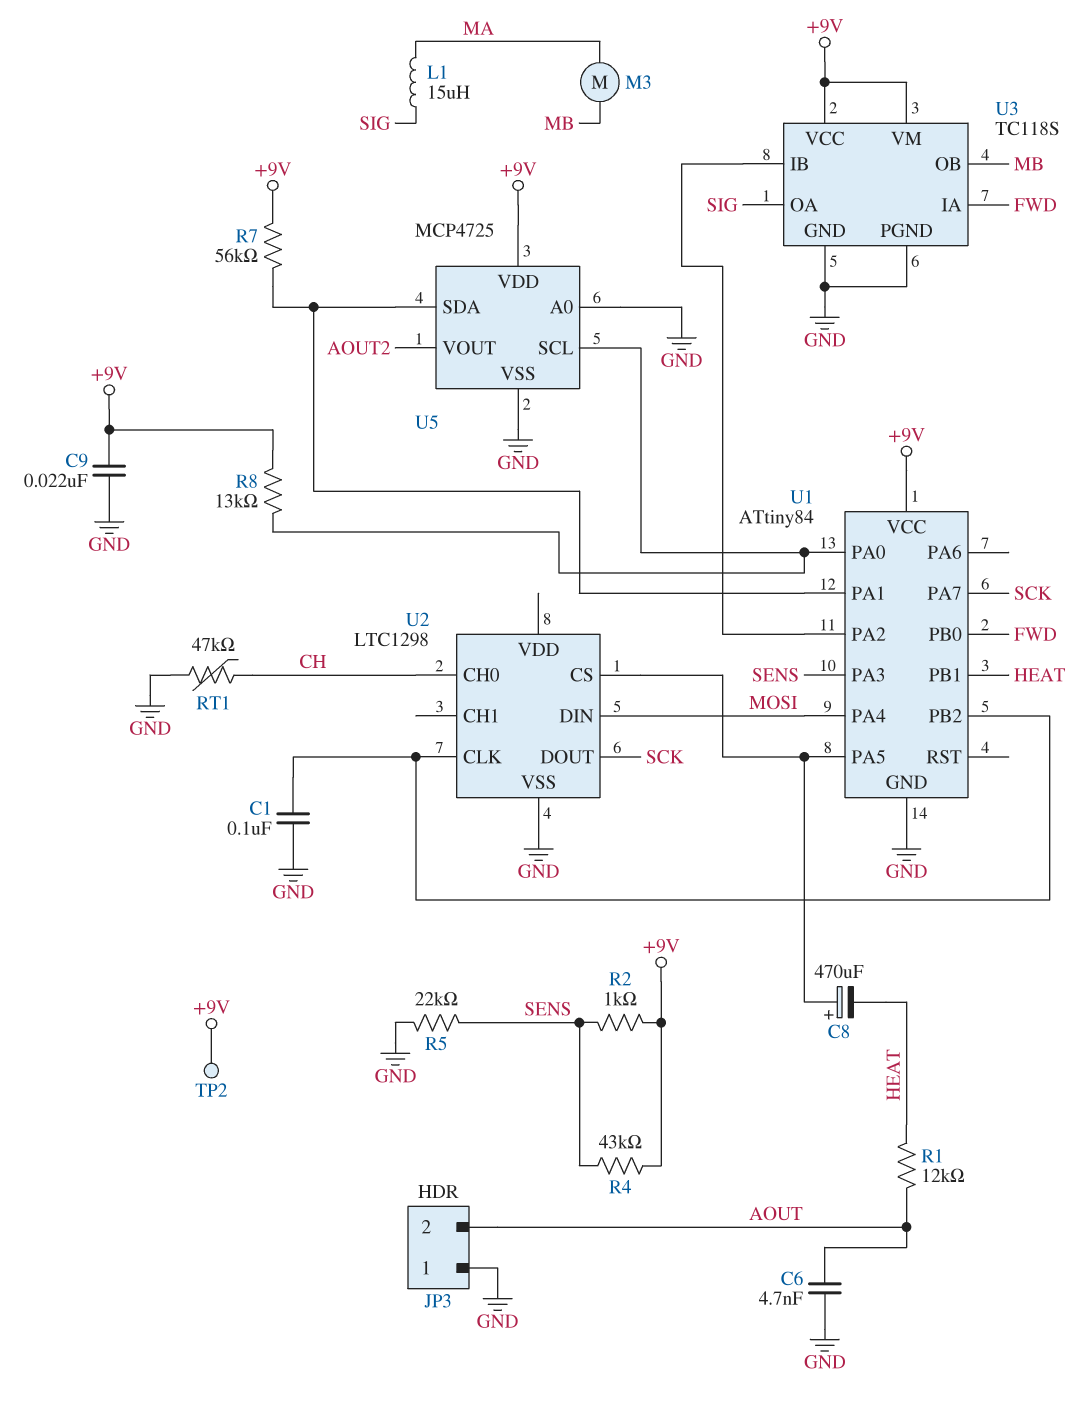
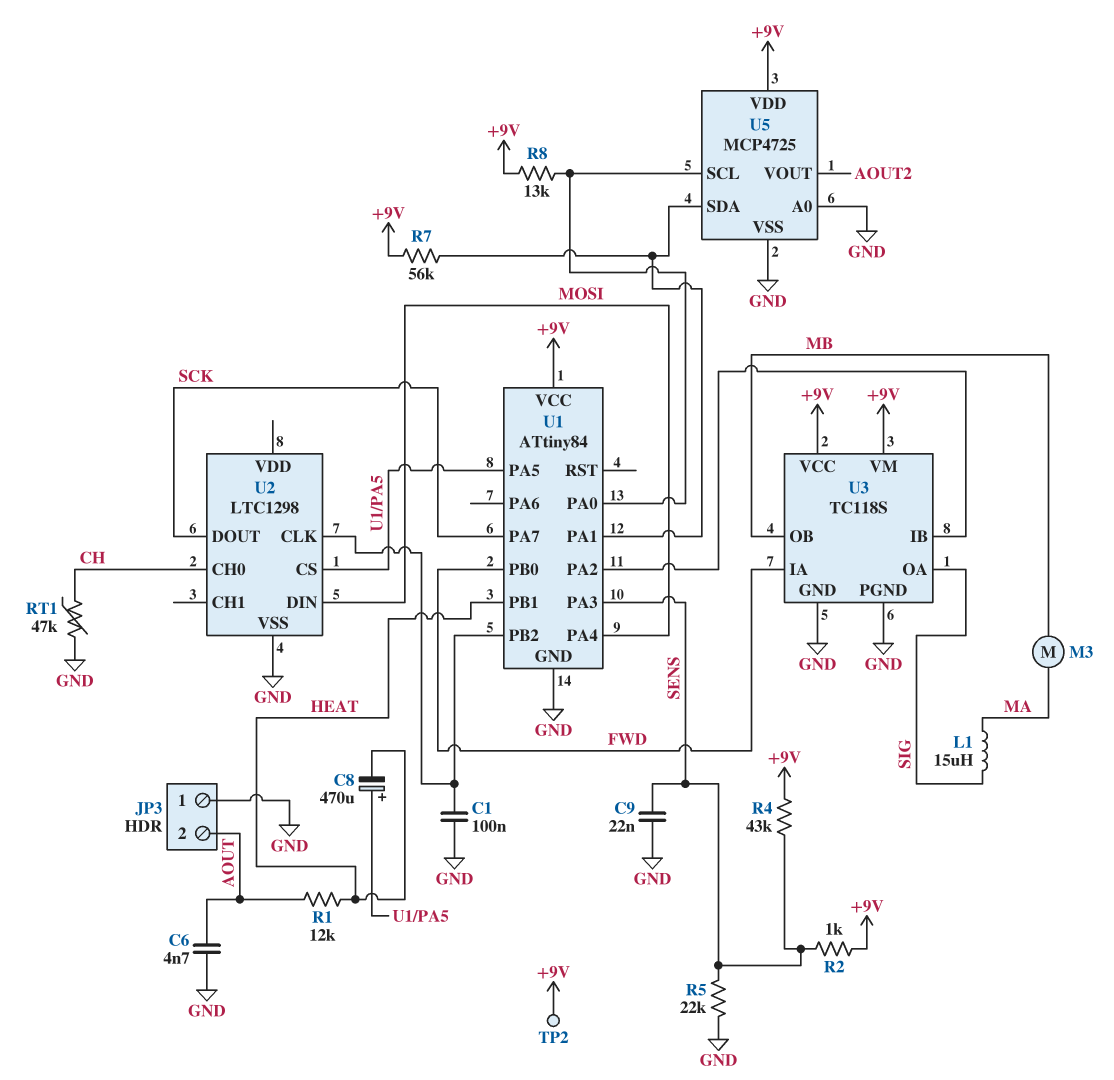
C9: 22nF (+9V, GND) -> 22nF (GND, SENS)

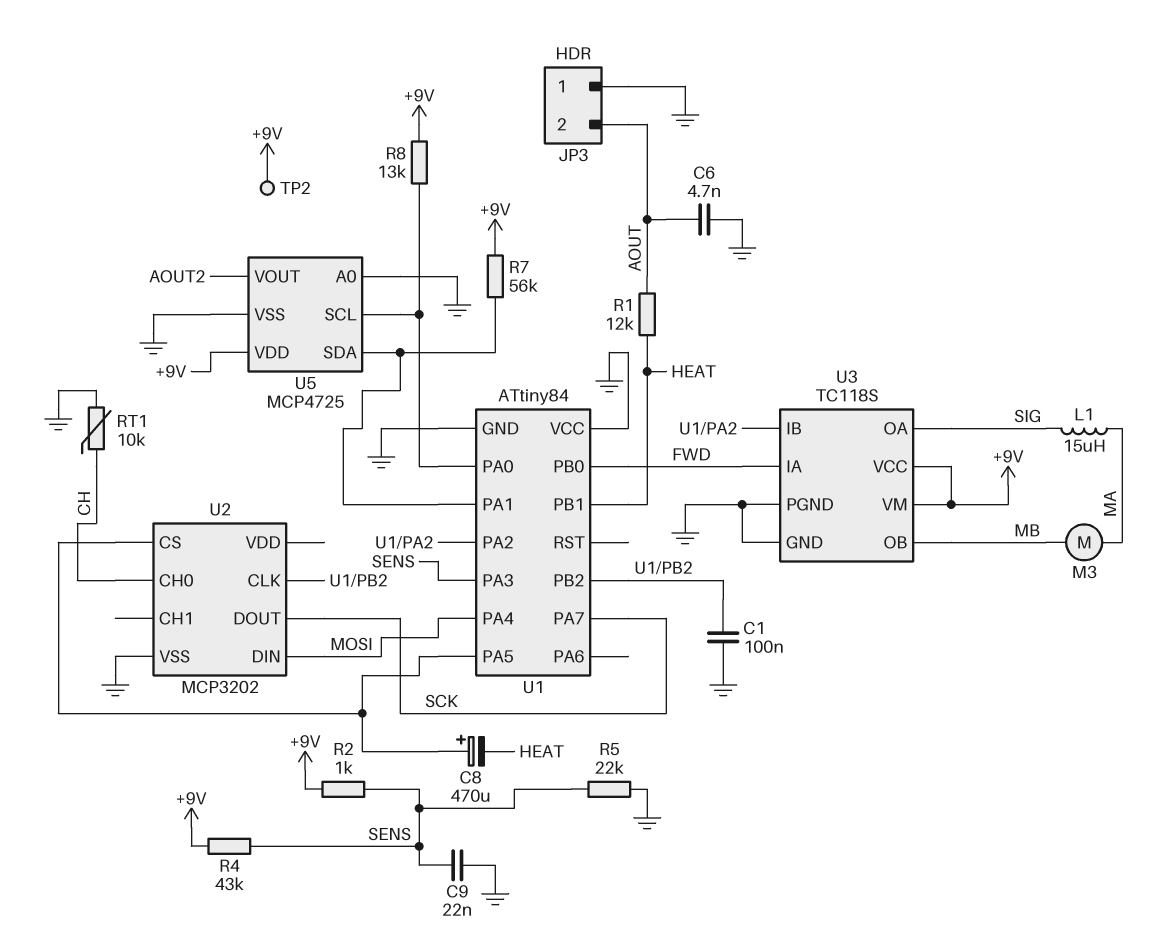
RT1: 47k (CH, GND) -> 10k (CH, GND)
U1 pin VCC: +9V -> GND
U2: LTC1298 -> MCP3202

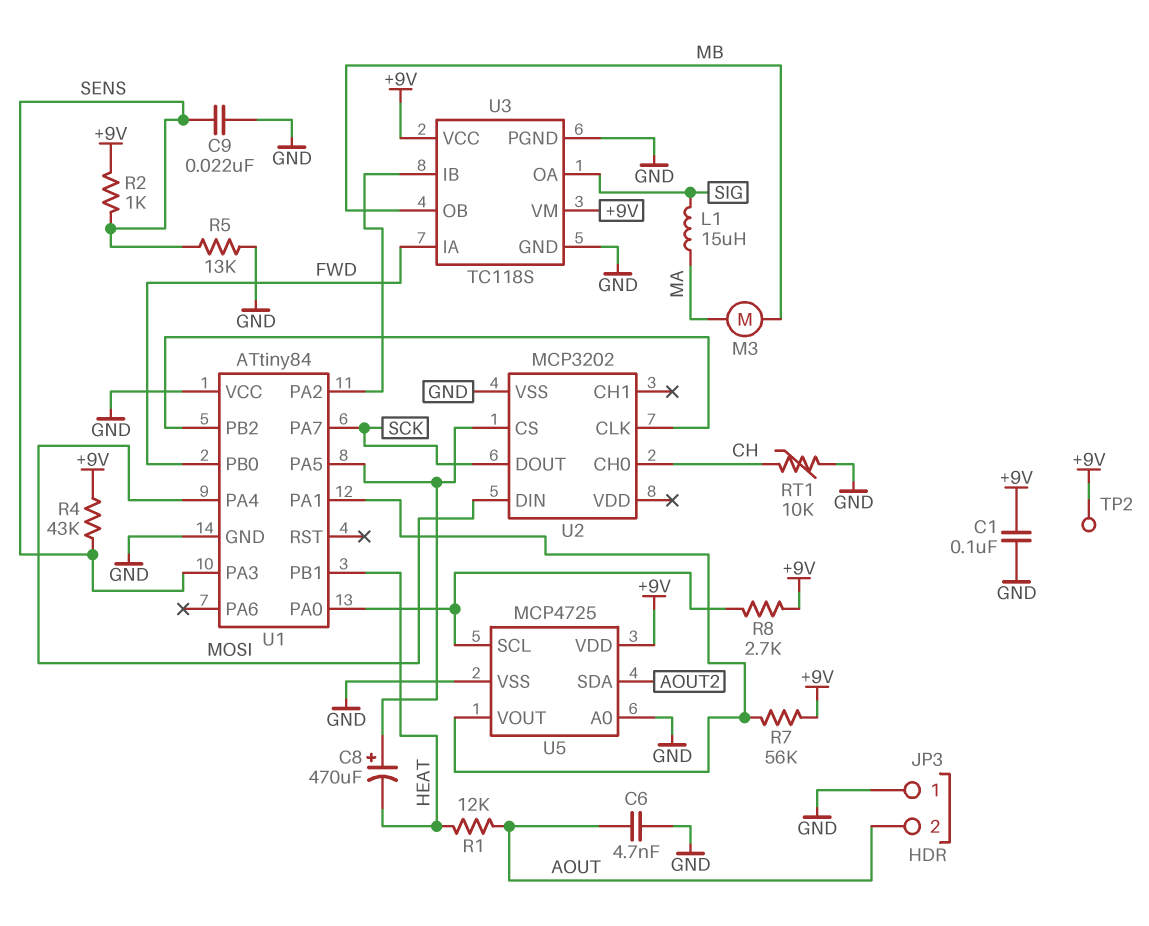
C1: 100nF (GND, U1/PB2) -> 100nF (+9V, GND)
R5: 22k (GND, SENS) -> 13k (GND, SENS)
R8: 13k (+9V, U1/PA0) -> 2.7k (+9V, U1/PA0)
U5 pin SDA: U1/PA1 -> AOUT2
U5 pin VOUT: AOUT2 -> U1/PA1

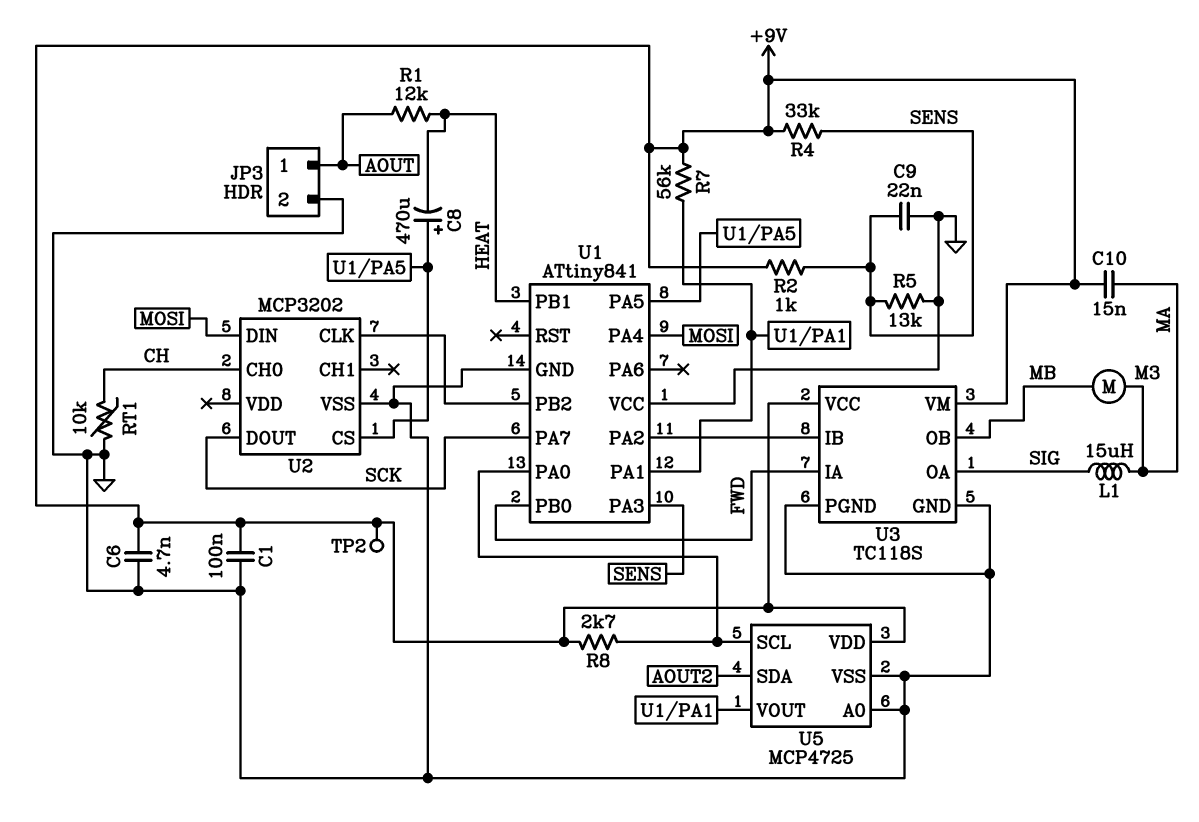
C6: 4.7nF (AOUT, GND) -> 4.7nF (+9V, GND)
C10: none -> 15nF (+9V, MA)
JP3 pin 1: GND -> AOUT
JP3 pin 2: AOUT -> GND
R4: 43k (+9V, SENS) -> 33k (+9V, SENS)
U1: ATtiny84 -> ATtiny841

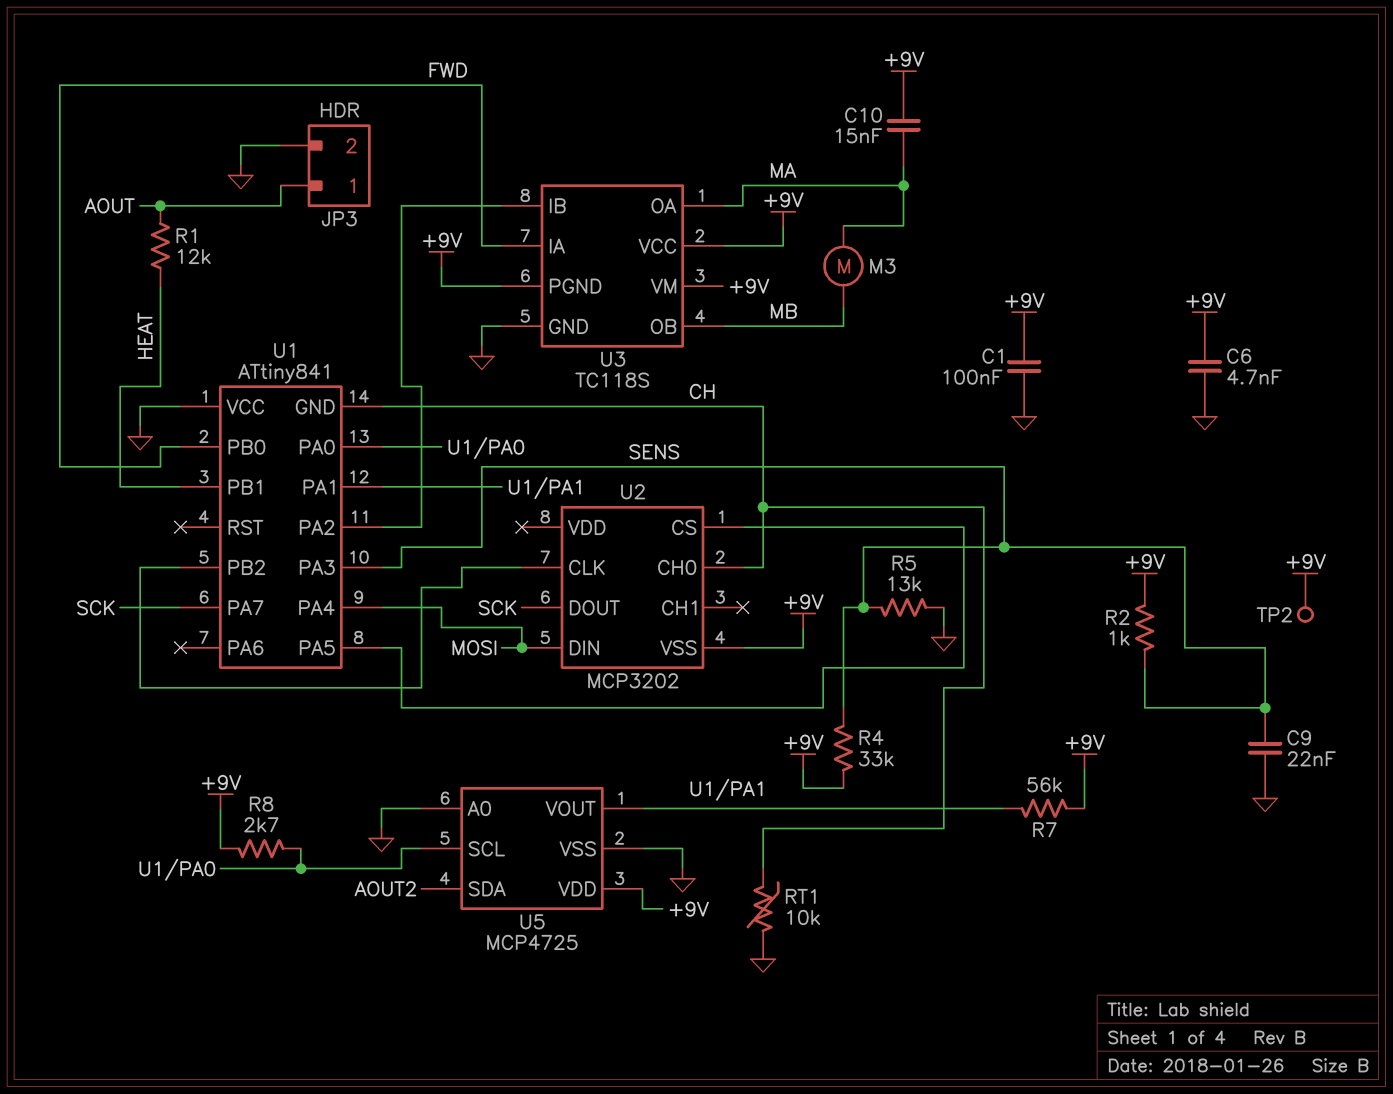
C8: 470uF (plus U1/PA5, minus HEAT) -> none
L1: 15uH (MA, SIG) -> none
U1 pin GND: GND -> CH
U2 pin VSS: GND -> +9V
U3 pin OA: SIG -> MA
U3 pin PGND: GND -> +9V

